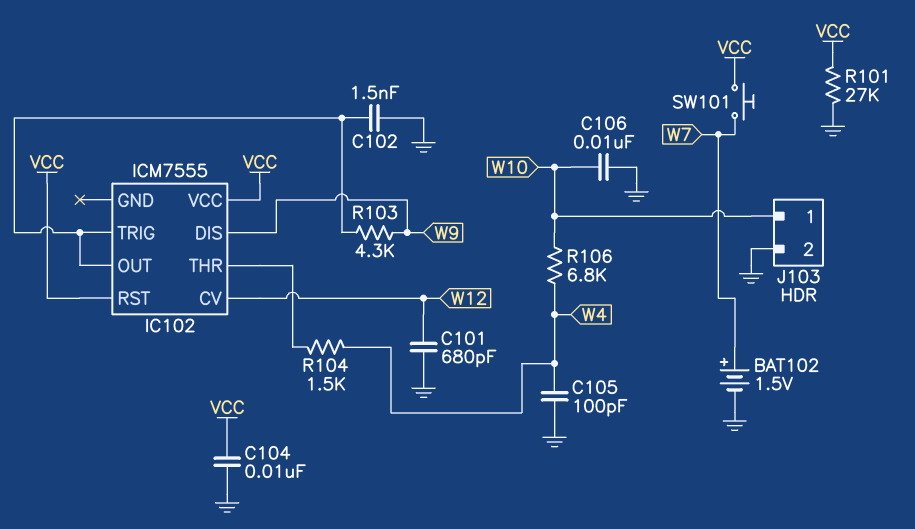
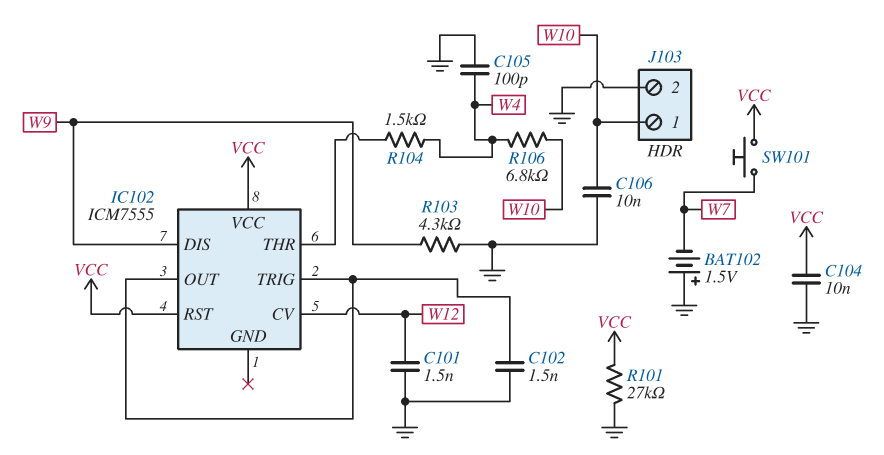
BAT102: 1.5V (plus W7, minus GND) -> 1.5V (plus GND, minus W7)
C101: 680pF (GND, W12) -> 1.5nF (GND, W12)
R103: 4.3k (IC102/OUT, W9) -> 4.3k (GND, W9)

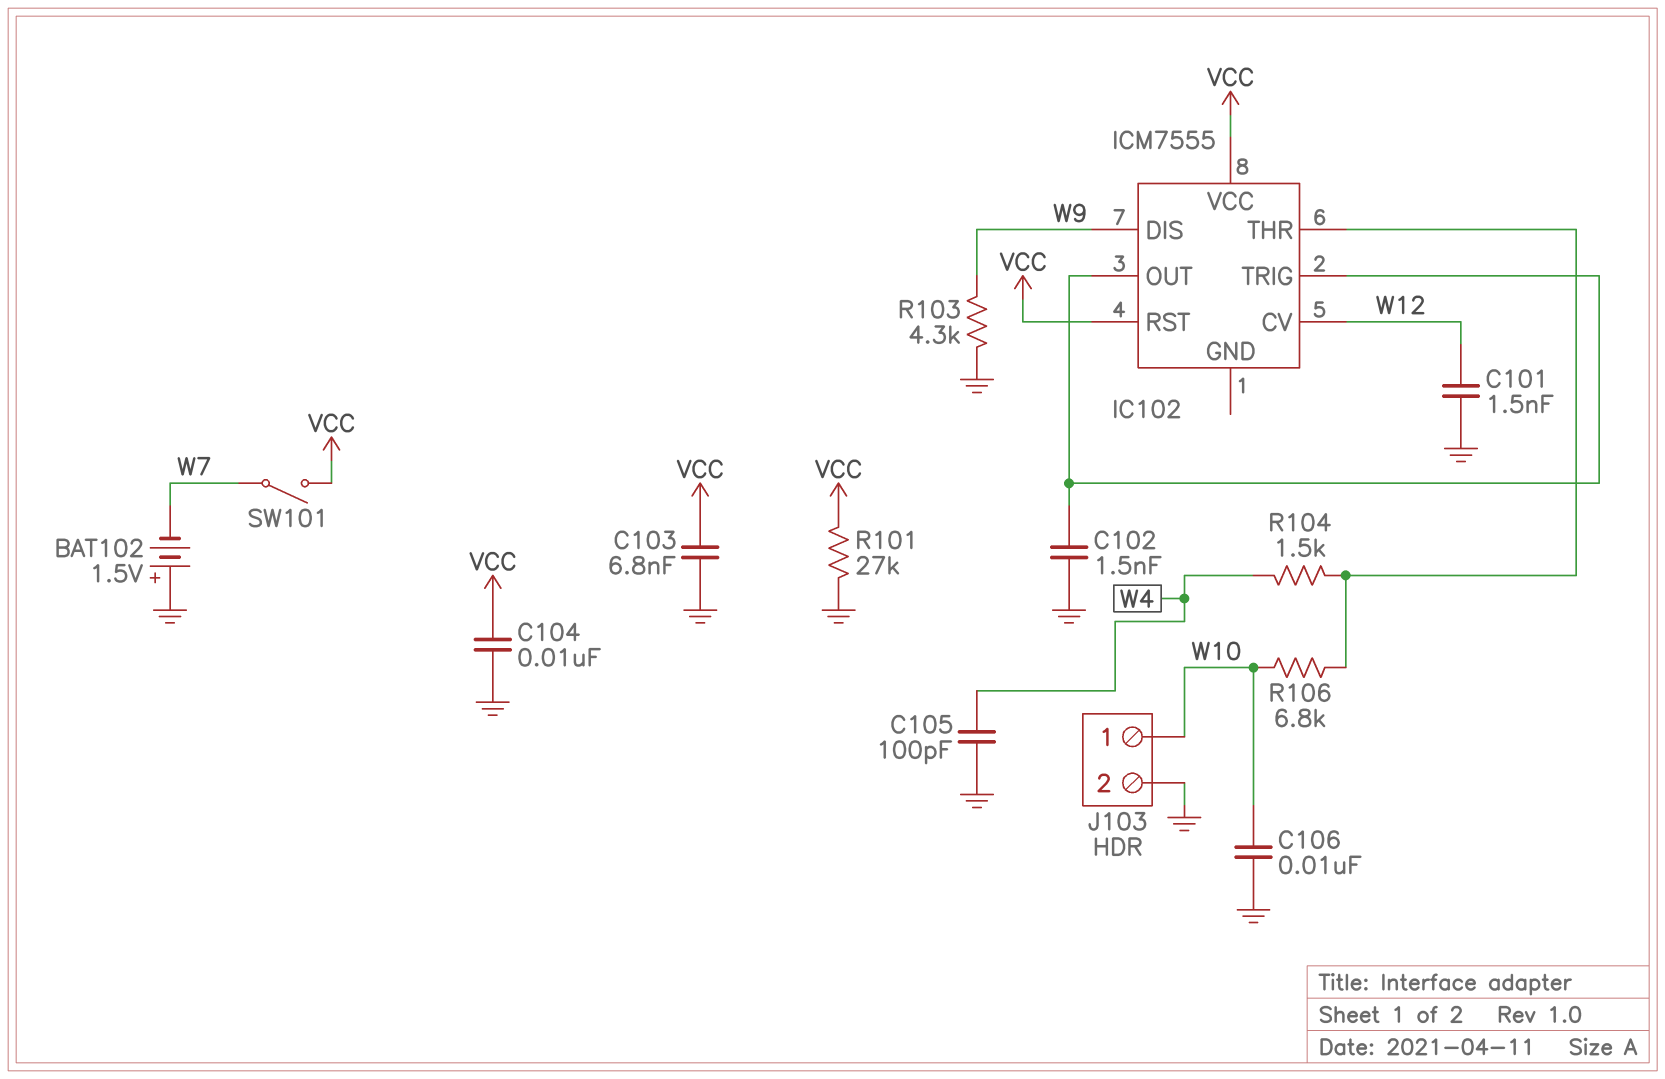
C103: none -> 6.8nF (GND, VCC)
R106: 6.8k (W4, W10) -> 6.8k (IC102/THR, W10)
SW101: button (VCC, W7) -> switch (VCC, W7)

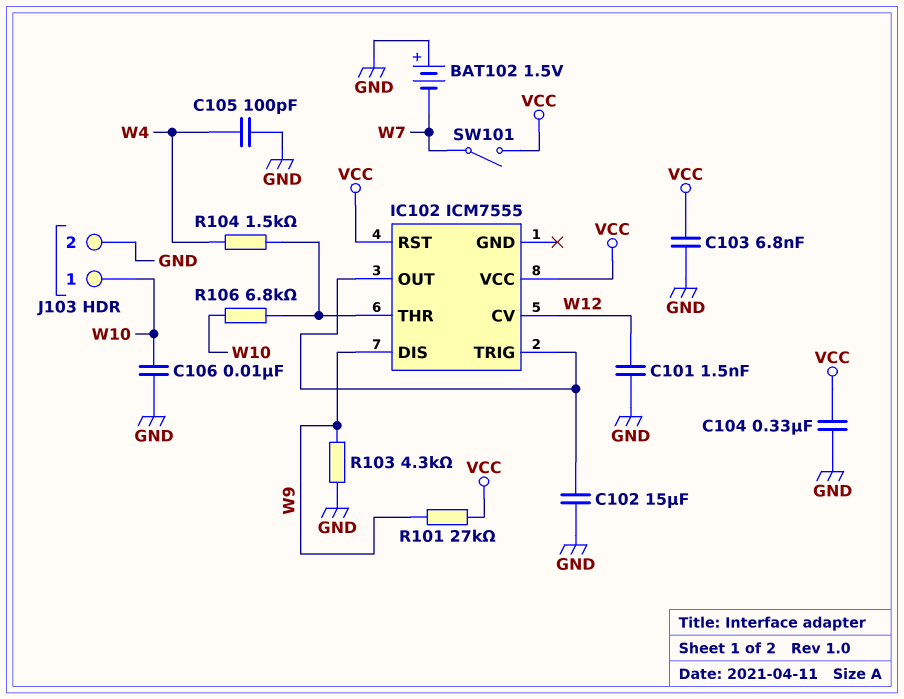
C102: 1.5nF (GND, IC102/OUT) -> 15uF (GND, IC102/OUT)
C104: 10nF (GND, VCC) -> 330nF (GND, VCC)
R101: 27k (GND, VCC) -> 27k (VCC, W9)

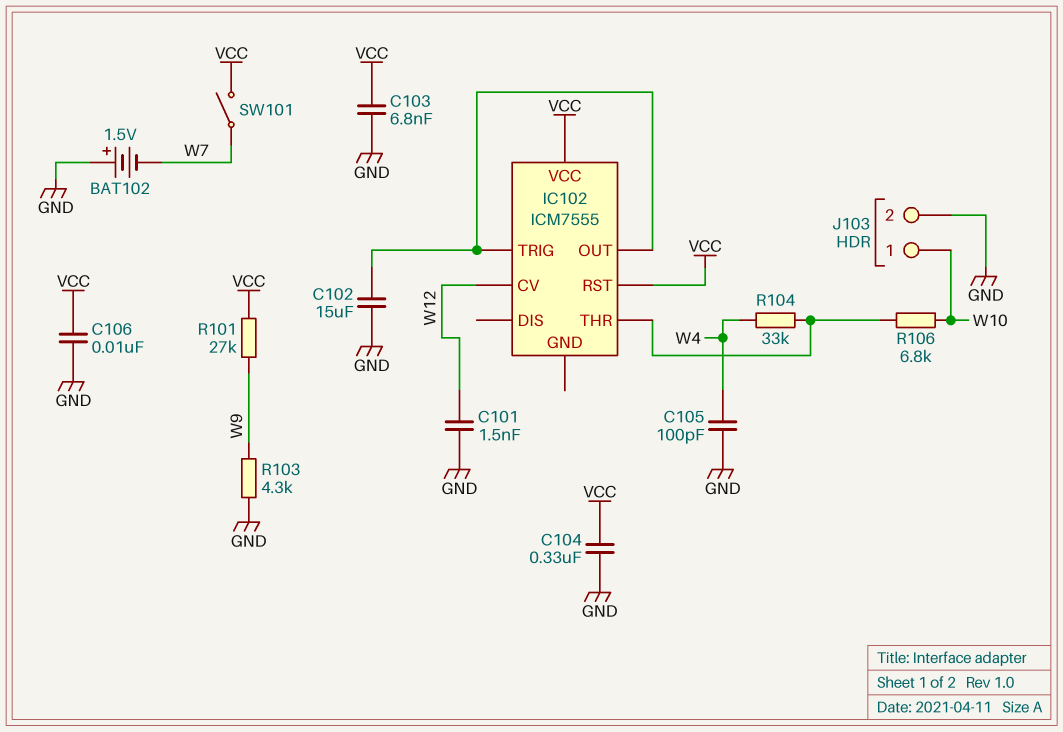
C106: 10nF (GND, W10) -> 10nF (GND, VCC)
IC102 pin DIS: W9 -> none
R104: 1.5k (IC102/THR, W4) -> 33k (IC102/THR, W4)

